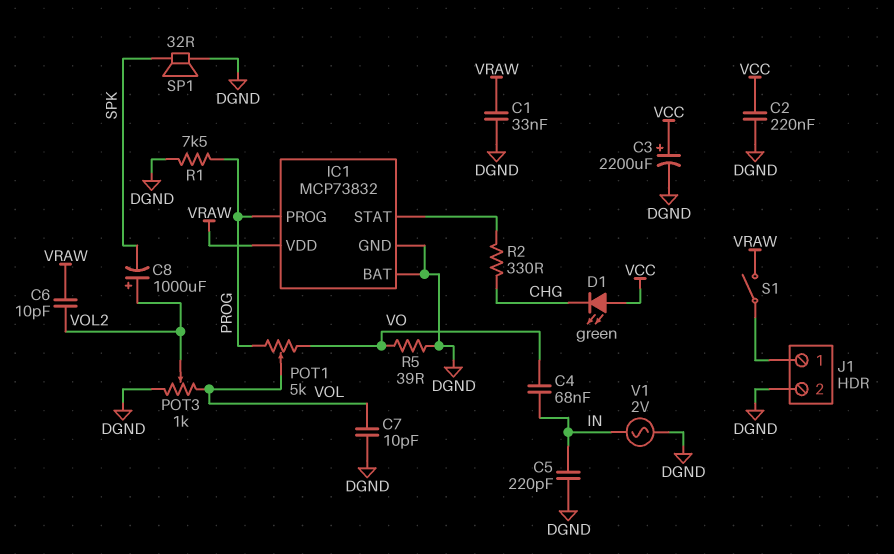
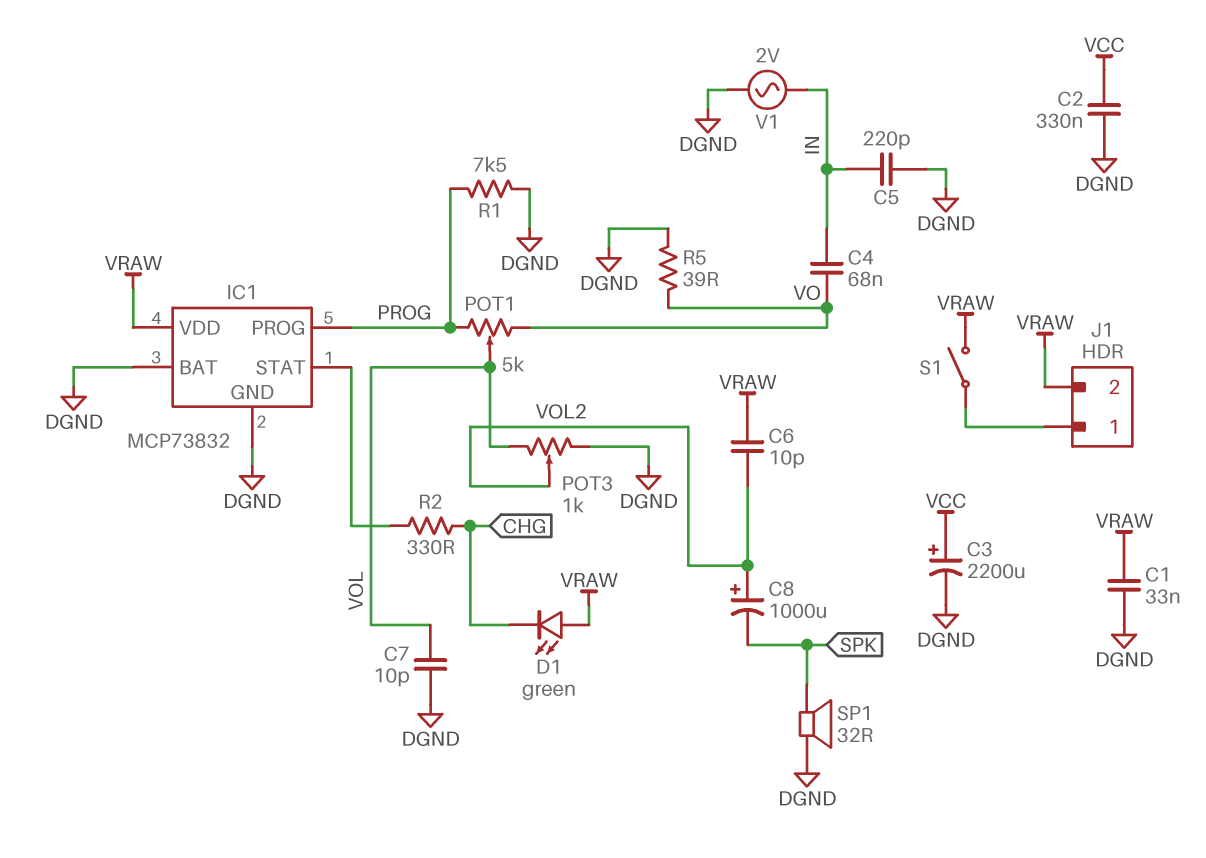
C2: 220nF (DGND, VCC) -> 330nF (DGND, VCC)
D1: LED green (A VCC, K CHG) -> LED green (A VRAW, K CHG)
J1 pin 2: DGND -> VRAW

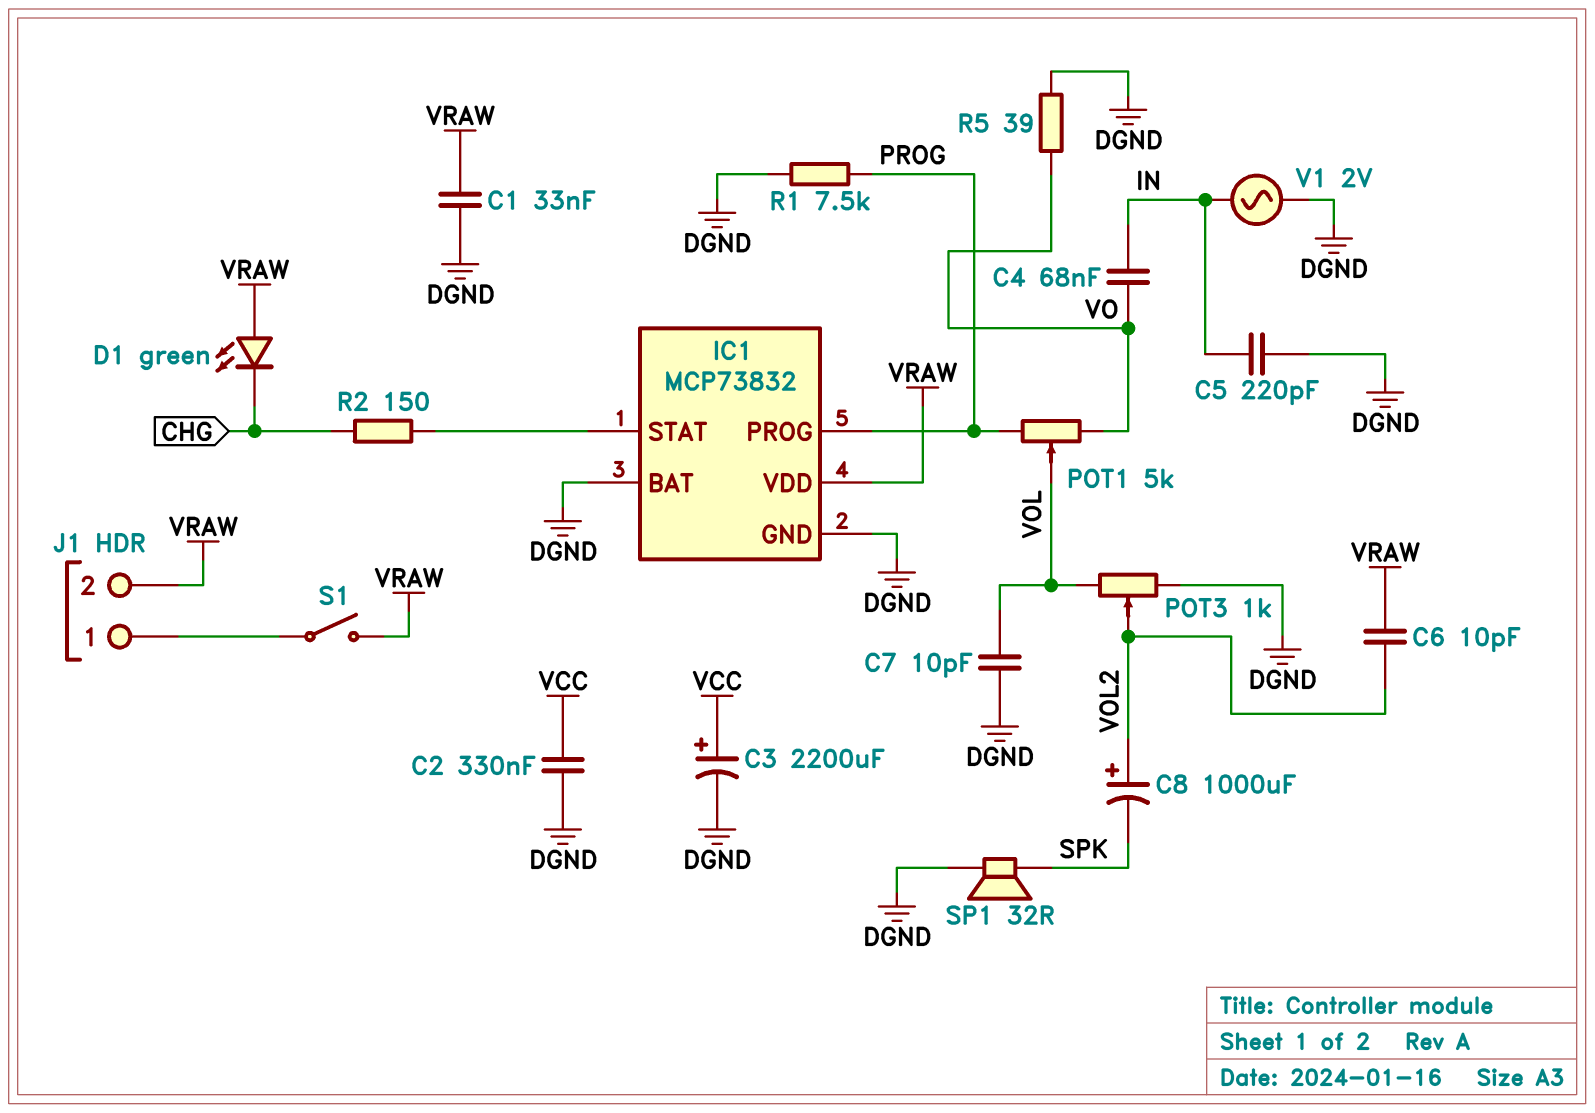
R2: 330 (CHG, IC1/STAT) -> 150 (CHG, IC1/STAT)

